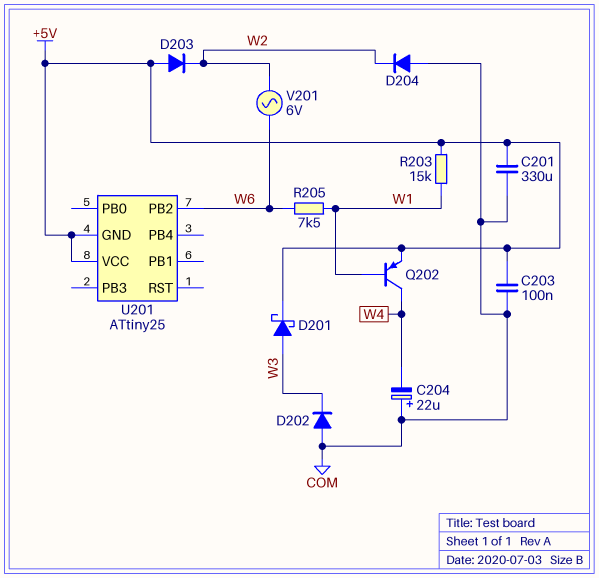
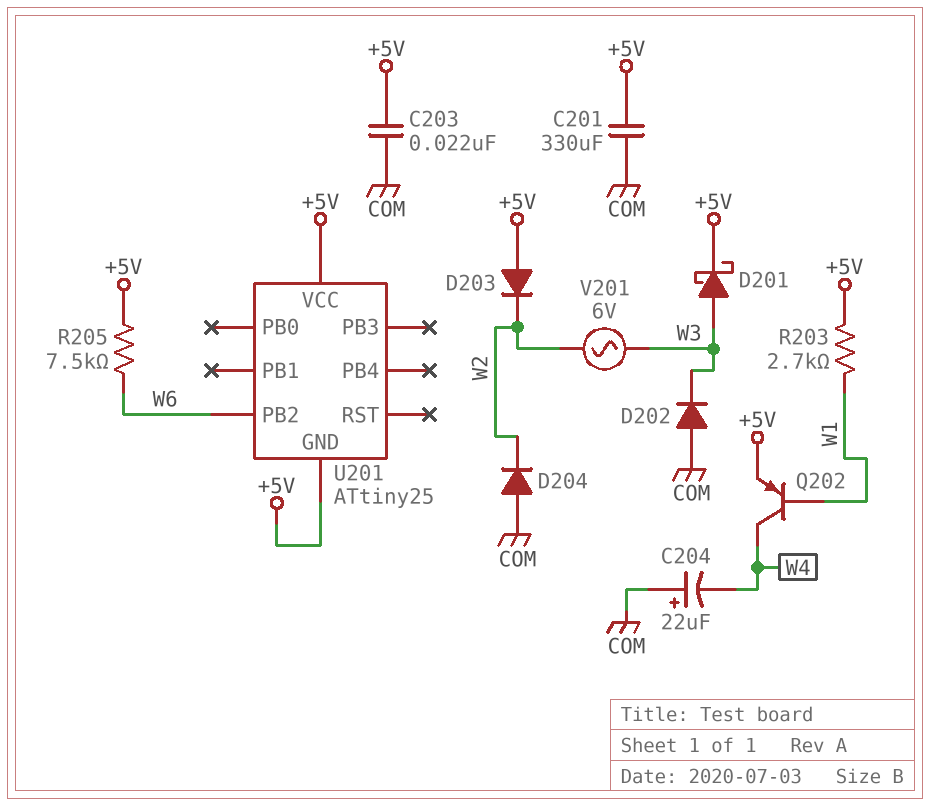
C203: 100nF (+5V, COM) -> 22nF (+5V, COM)
R203: 15k (+5V, W1) -> 2.7k (+5V, W1)
R205: 7.5k (W1, W6) -> 7.5k (+5V, W6)
V201: AC 6V (W2, W6) -> AC 6V (W2, W3)

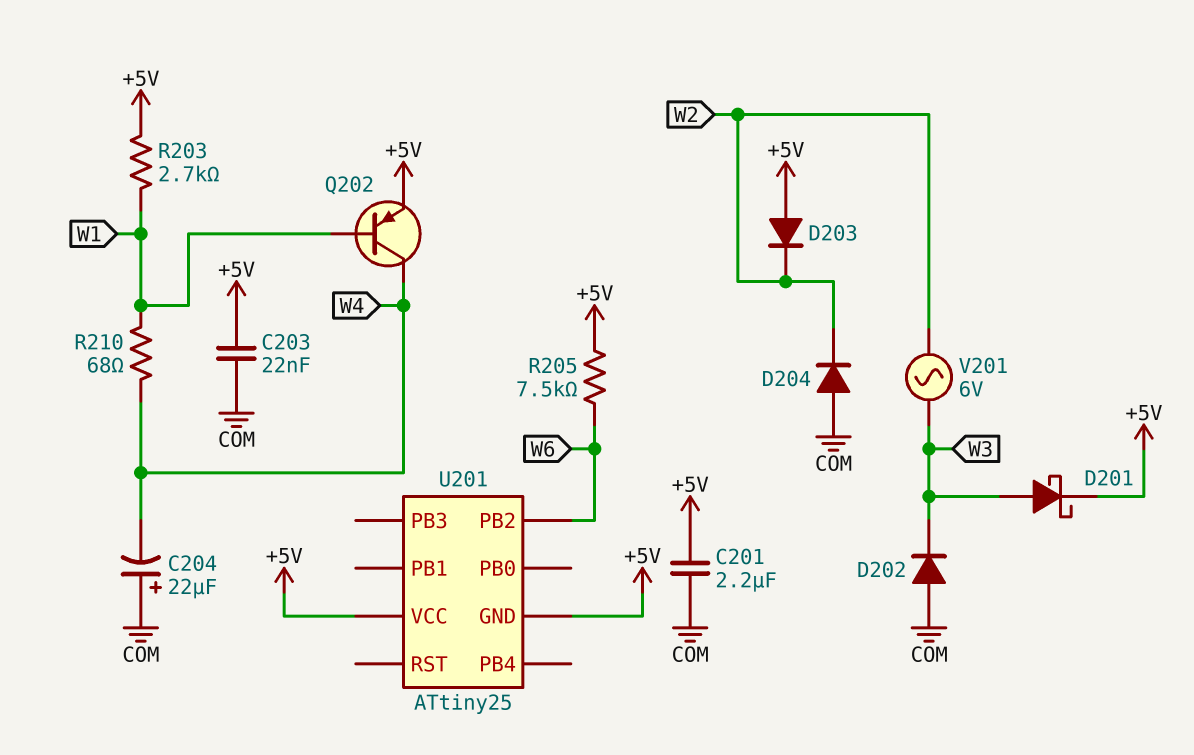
C201: 330uF (+5V, COM) -> 2.2uF (+5V, COM)
R210: none -> 68 (W1, W4)

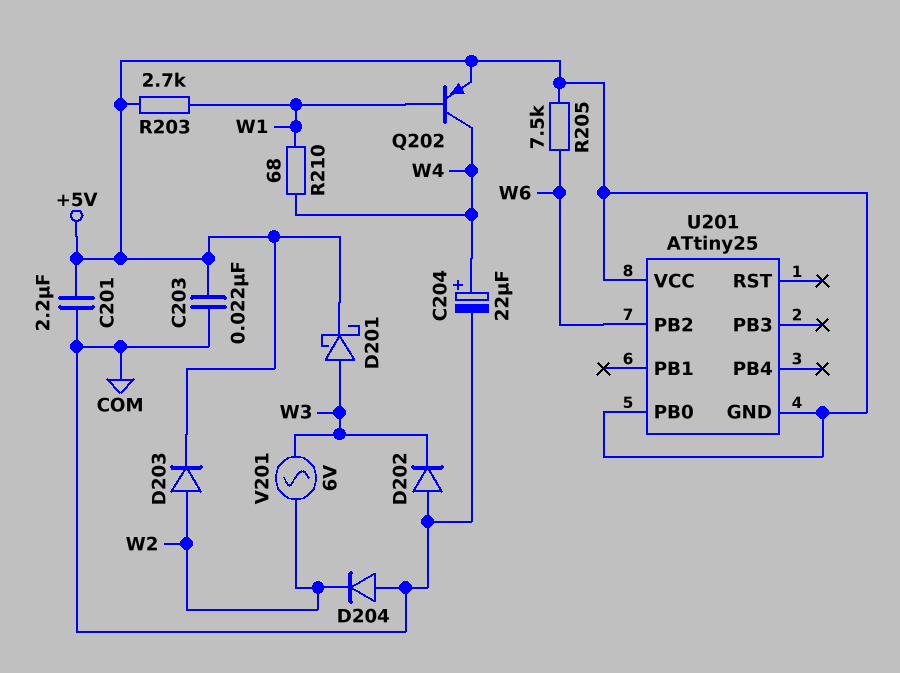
C204: 22uF (plus COM, minus W4) -> 22uF (plus W4, minus COM)
D203: diode (A +5V, K W2) -> diode (A W2, K +5V)
U201 pin PB0: none -> +5V

